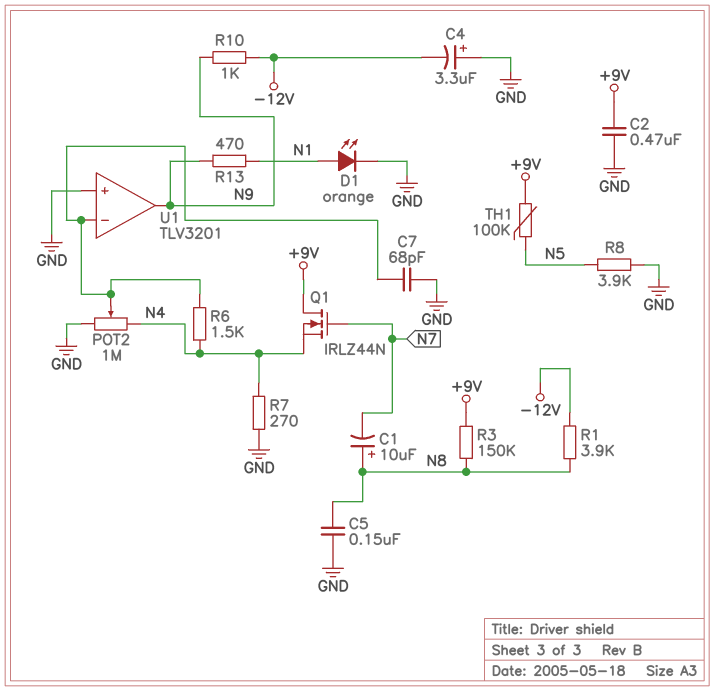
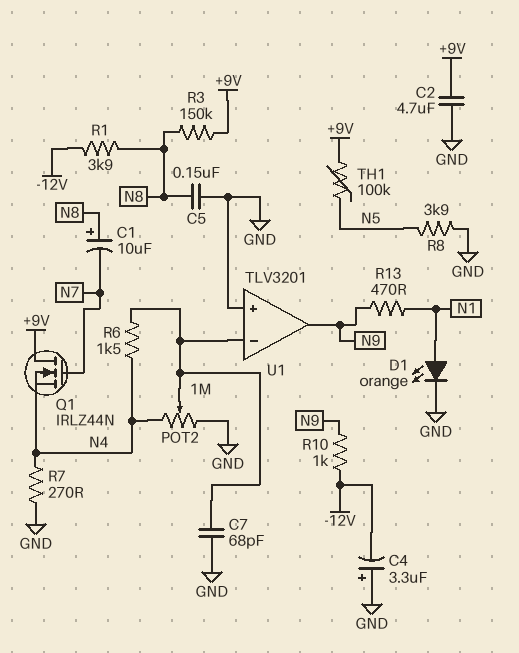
C2: 470nF (+9V, GND) -> 4.7uF (+9V, GND)

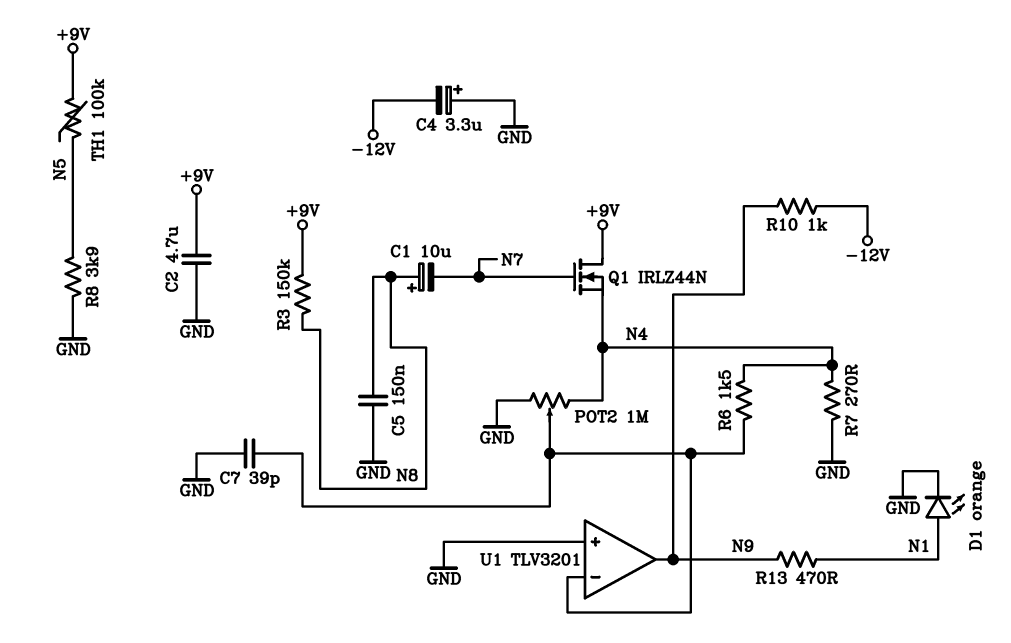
C7: 68pF (GND, U1/in-) -> 39pF (GND, U1/in-)
R1: 3.9k (-12V, N8) -> none

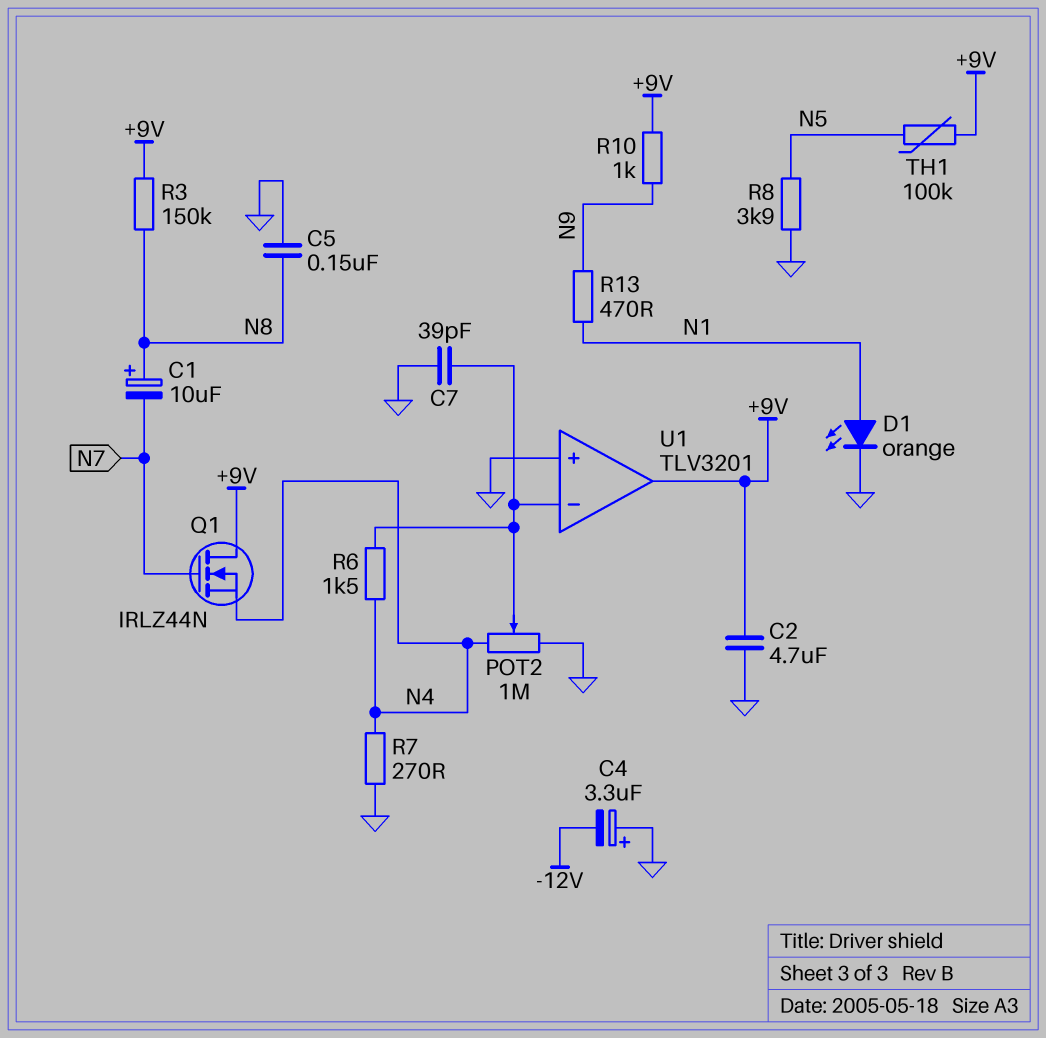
R10: 1k (-12V, N9) -> 1k (+9V, N9)
U1 pin out: N9 -> +9V

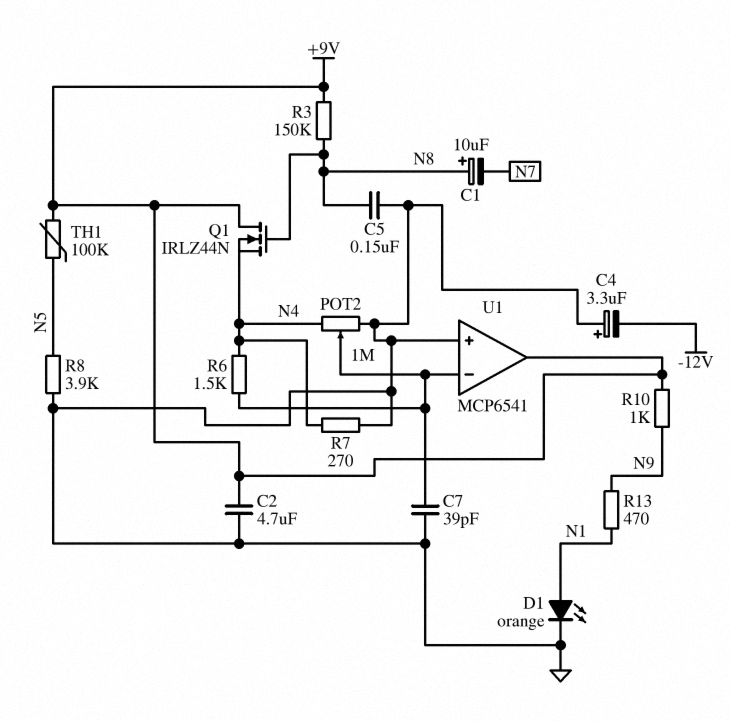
Q1: NMOS IRLZ44N (G N7, D +9V, S N4) -> NMOS IRLZ44N (G N8, D +9V, S N4)
U1: TLV3201 -> MCP6541

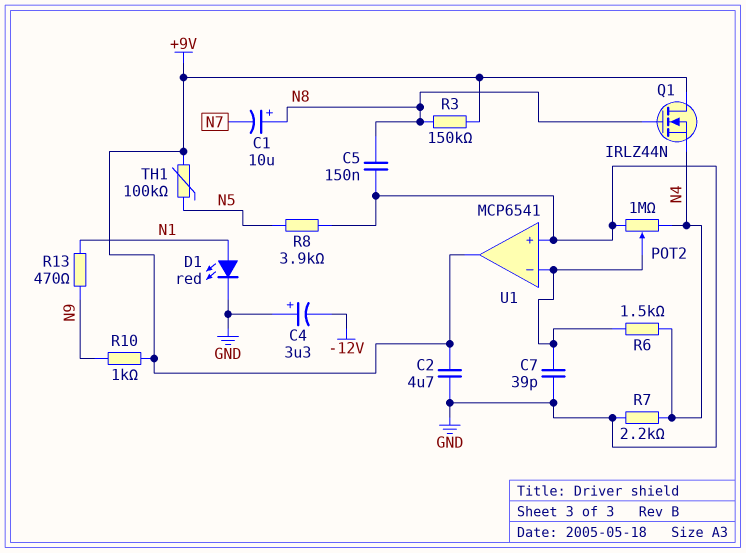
D1: LED orange (A N1, K GND) -> LED red (A N1, K GND)
R7: 270 (GND, N4) -> 2.2k (GND, N4)

